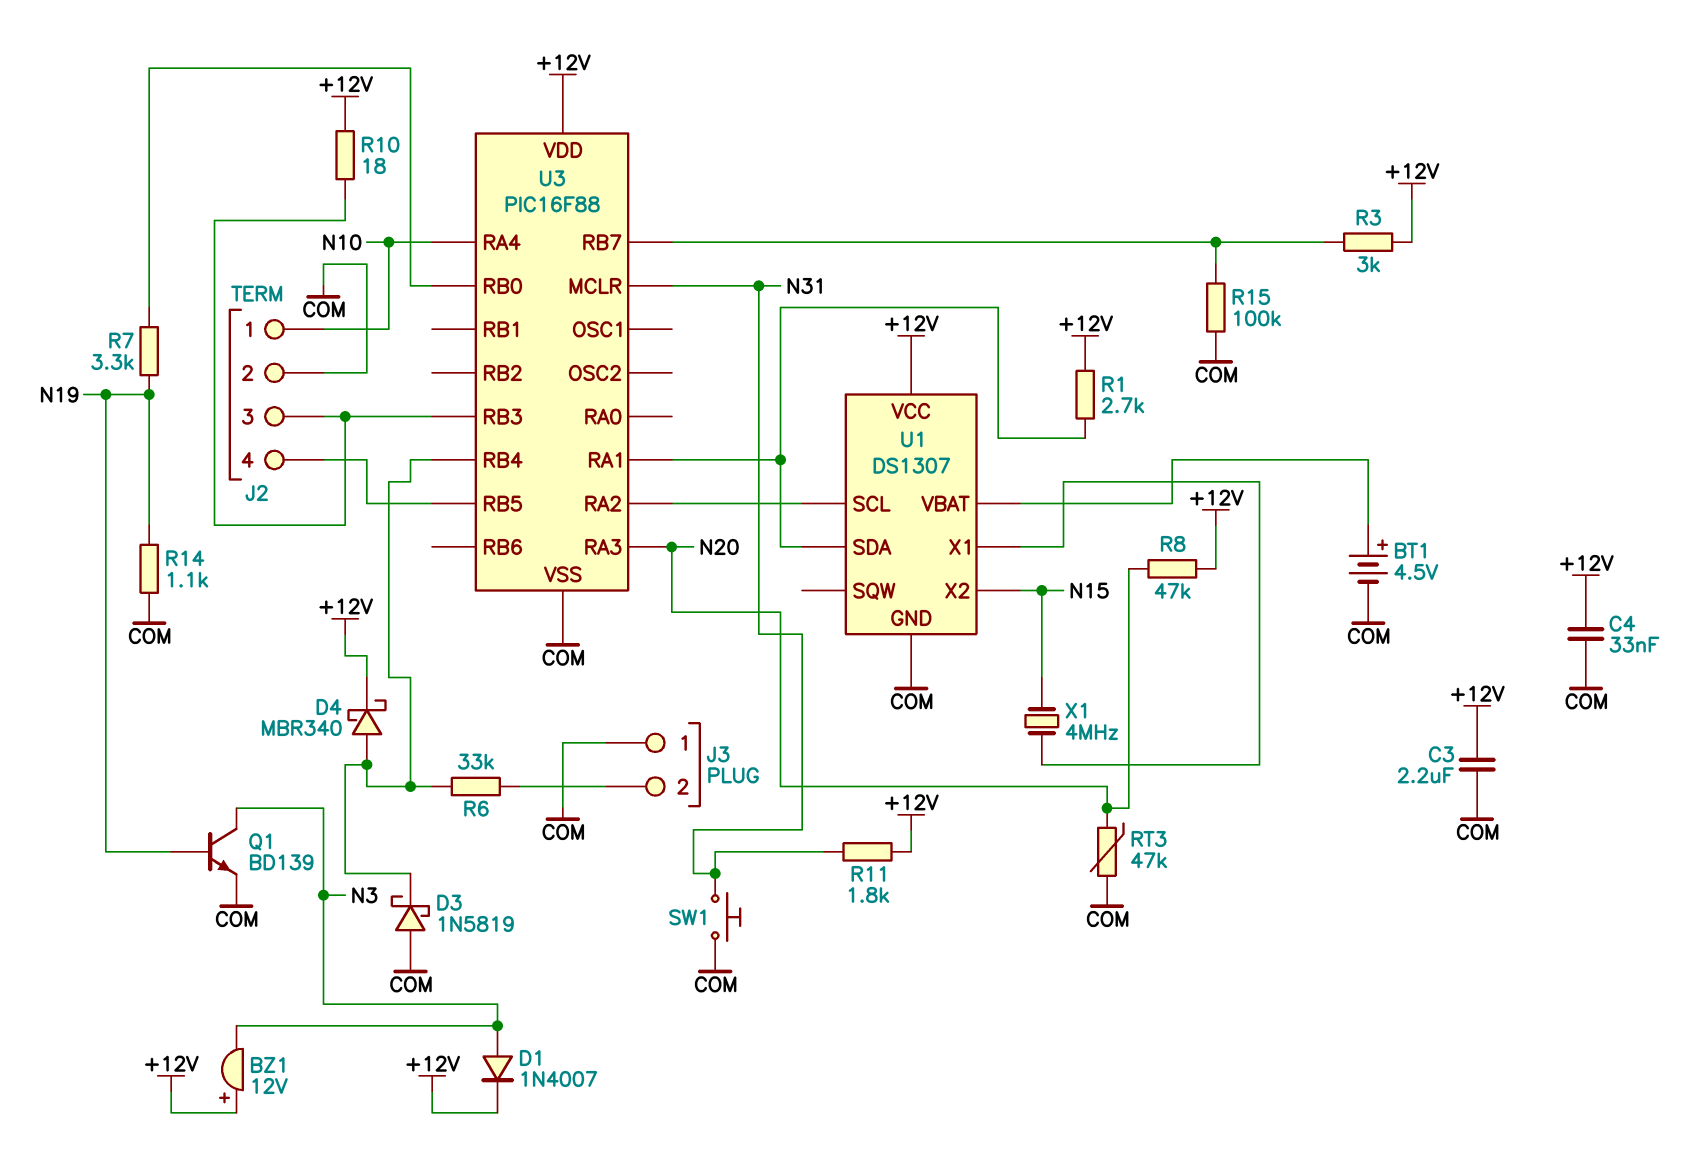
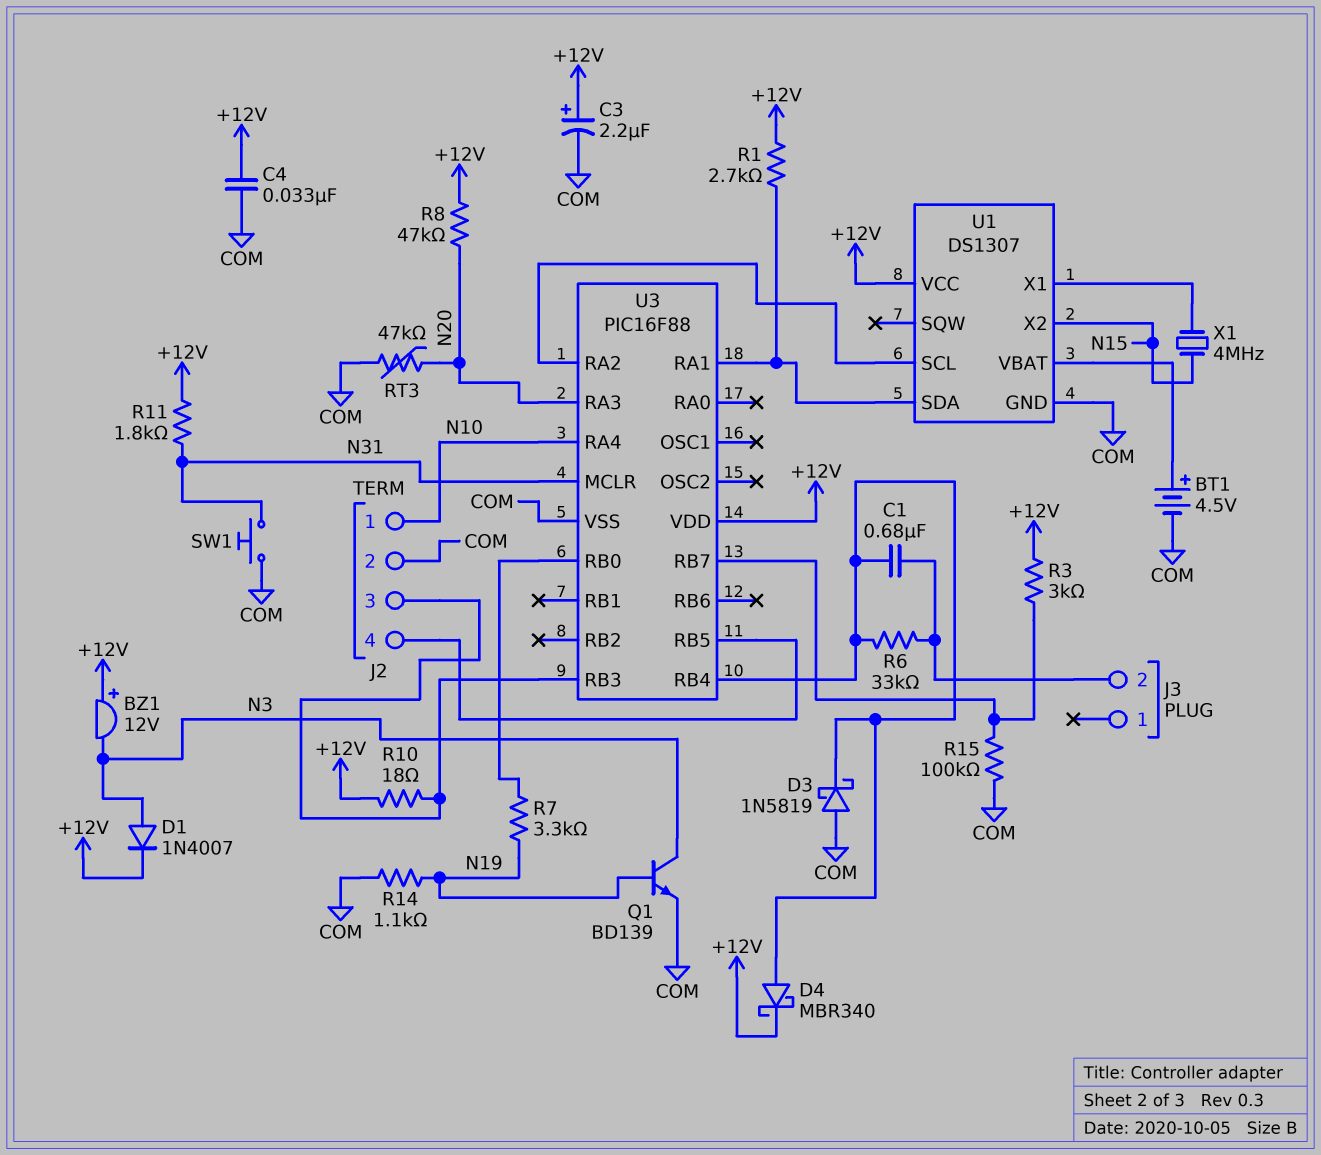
C1: none -> 680nF (J3/2, U3/RB4)
C3: 2.2uF (+12V, COM) -> 2.2uF (plus +12V, minus COM)
J3 pin 1: COM -> none

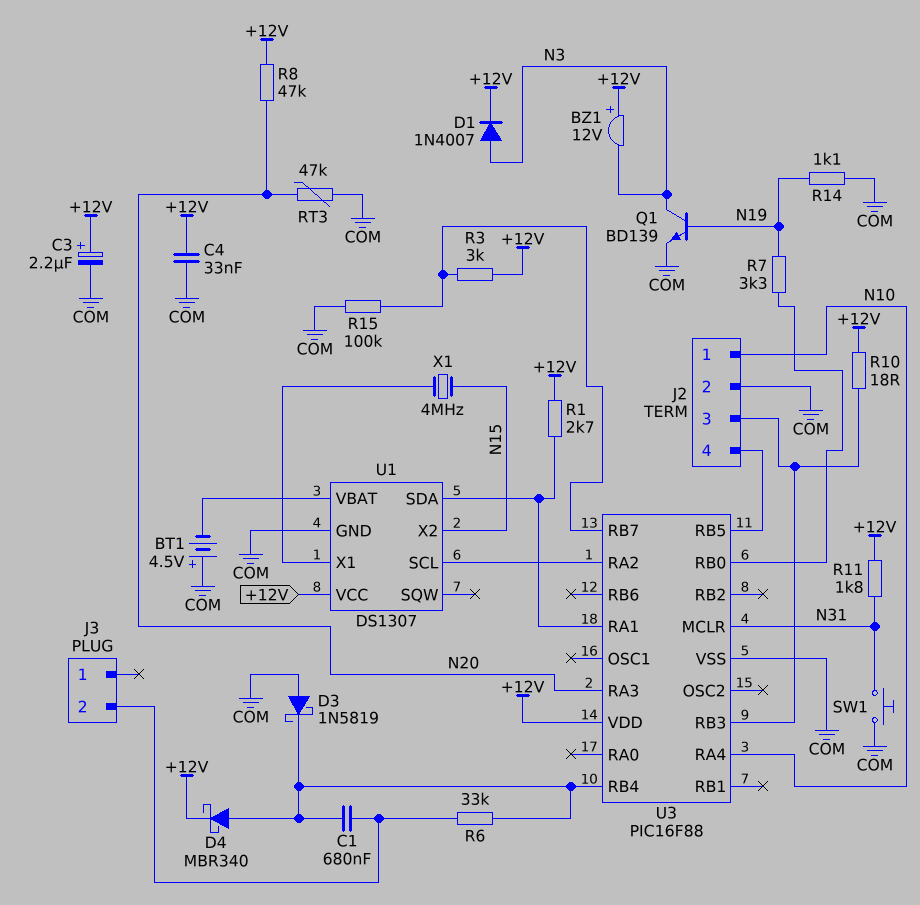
BT1: 4.5V (plus U1/VBAT, minus COM) -> 4.5V (plus COM, minus U1/VBAT)

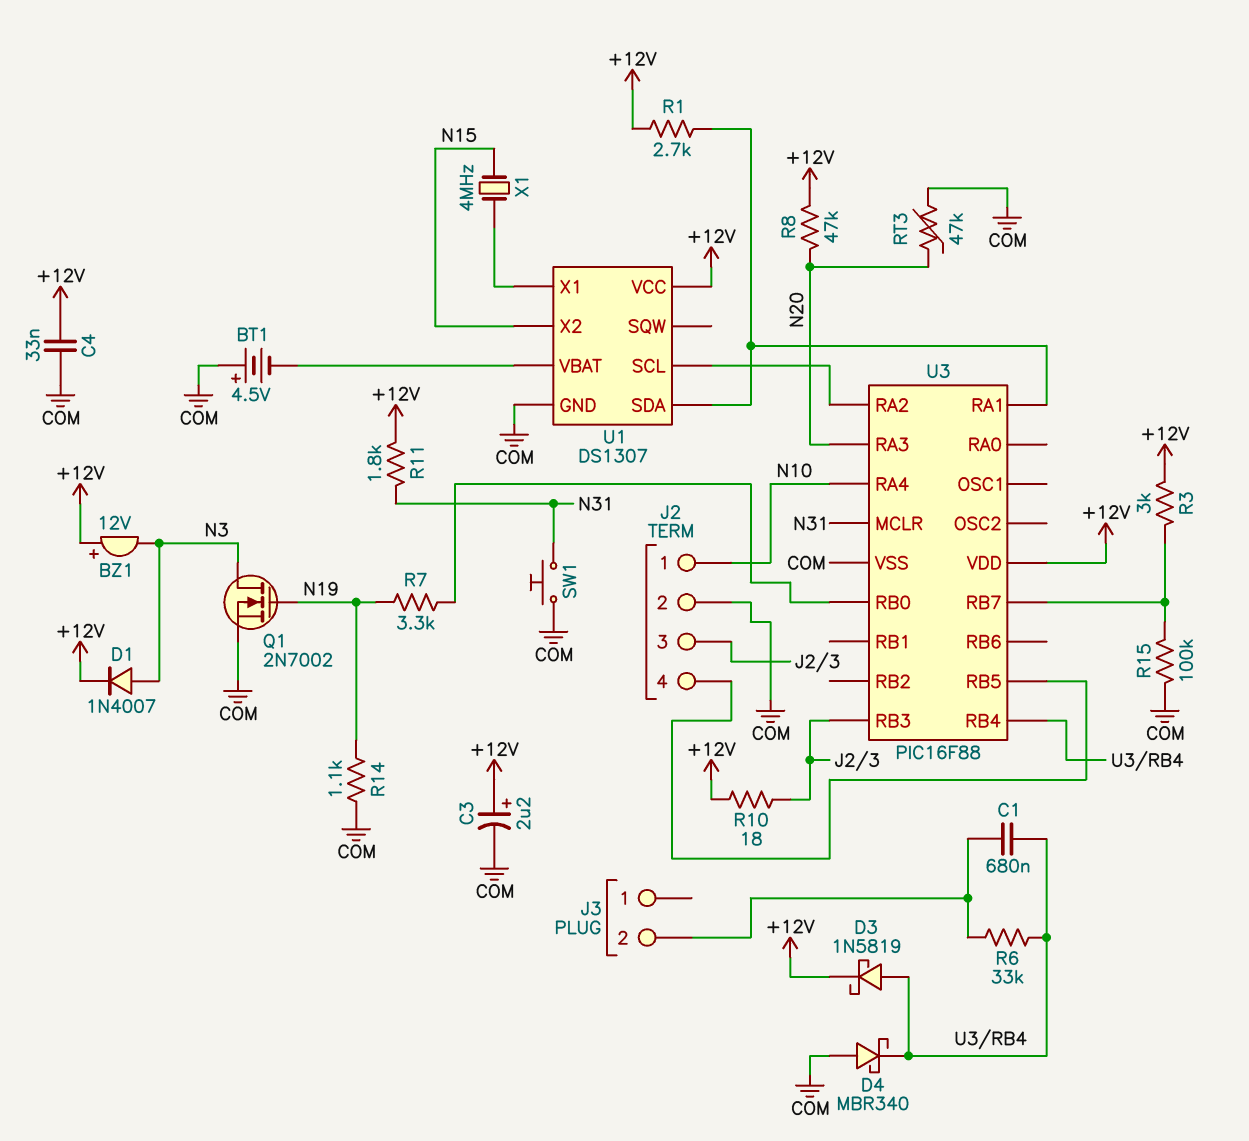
D3: schottky 1N5819 (A COM, K U3/RB4) -> schottky 1N5819 (A U3/RB4, K +12V)
D4: schottky MBR340 (A U3/RB4, K +12V) -> schottky MBR340 (A COM, K U3/RB4)
Q1: NPN BD139 (B N19, C N3, E COM) -> NMOS 2N7002 (G N19, D N3, S COM)

